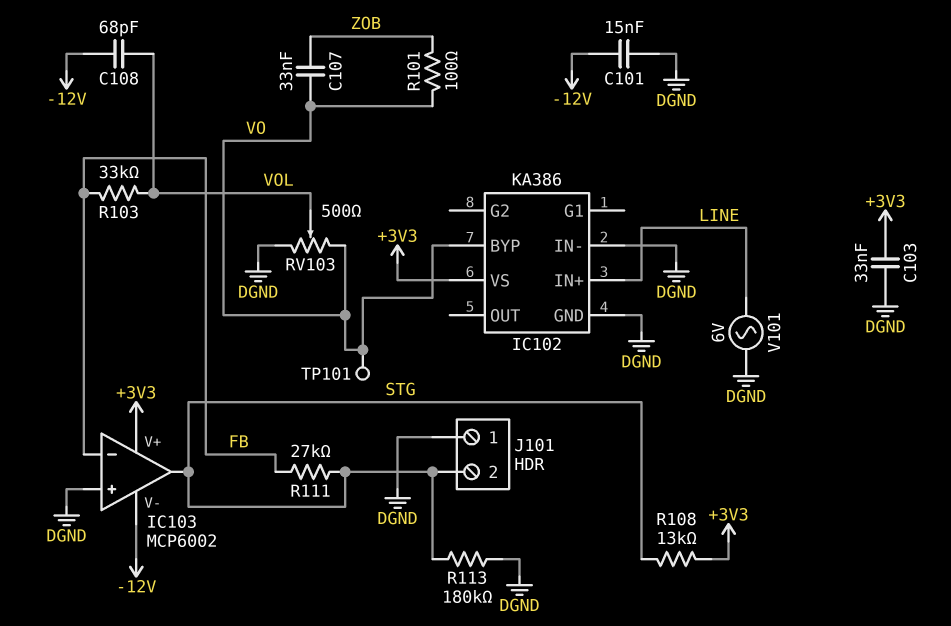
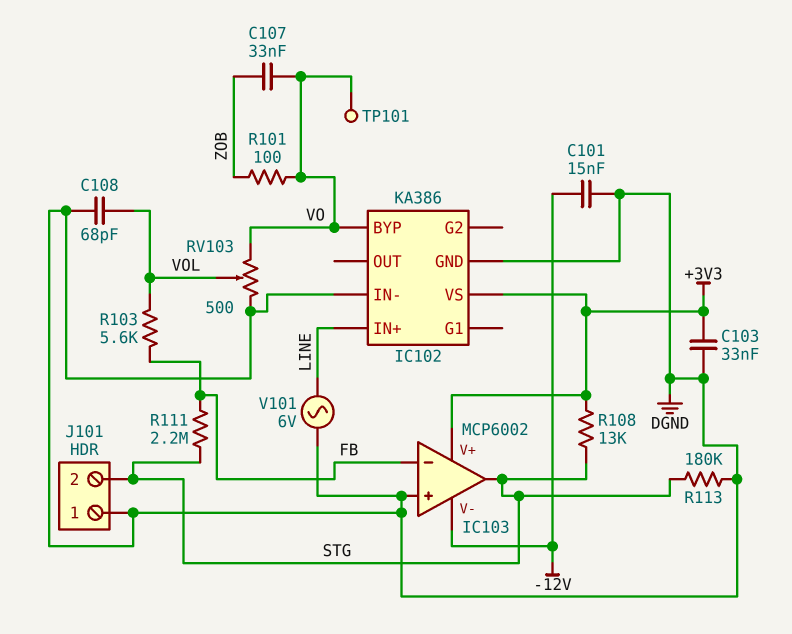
C108: 68pF (-12V, VOL) -> 68pF (DGND, VOL)
R103: 33k (FB, VOL) -> 5.6k (FB, VOL)
R111: 27k (FB, STG) -> 2.2M (FB, STG)

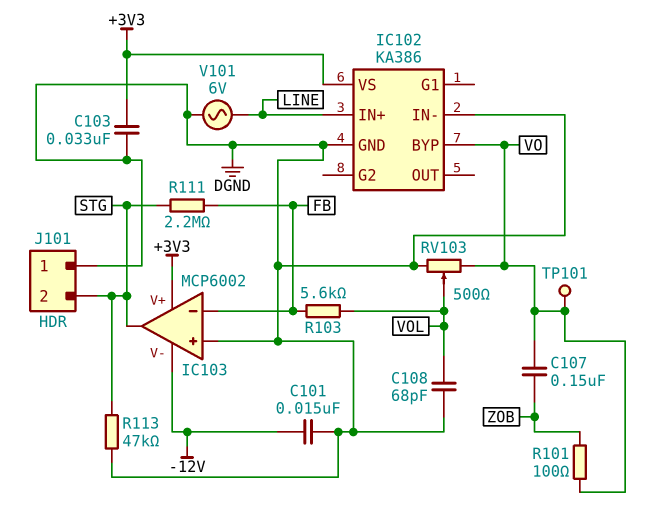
C107: 33nF (VO, ZOB) -> 150nF (VO, ZOB)
R108: 13k (+3V3, STG) -> none
R113: 180k (DGND, STG) -> 47k (DGND, STG)

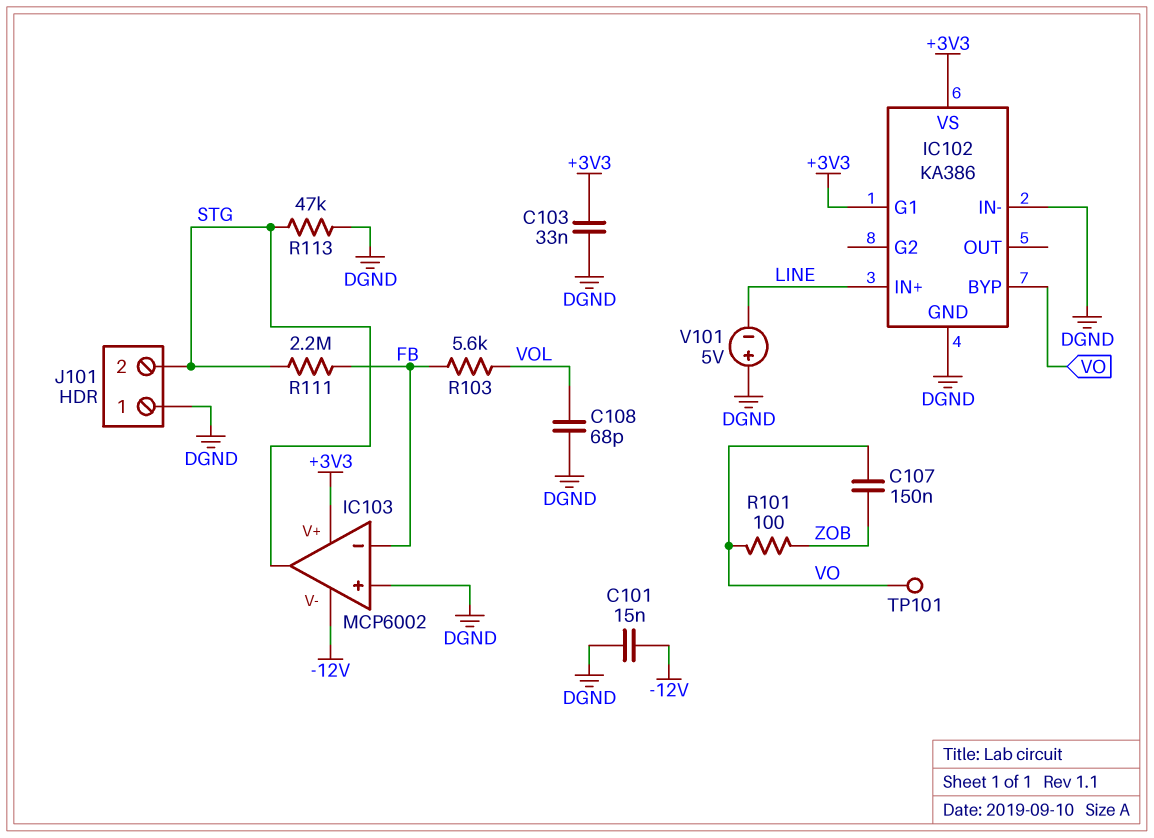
IC102 pin G1: none -> +3V3
RV103: 500 (DGND, VO, wiper VOL) -> none
V101: AC 6V (DGND, LINE) -> 5V (plus DGND, minus LINE)

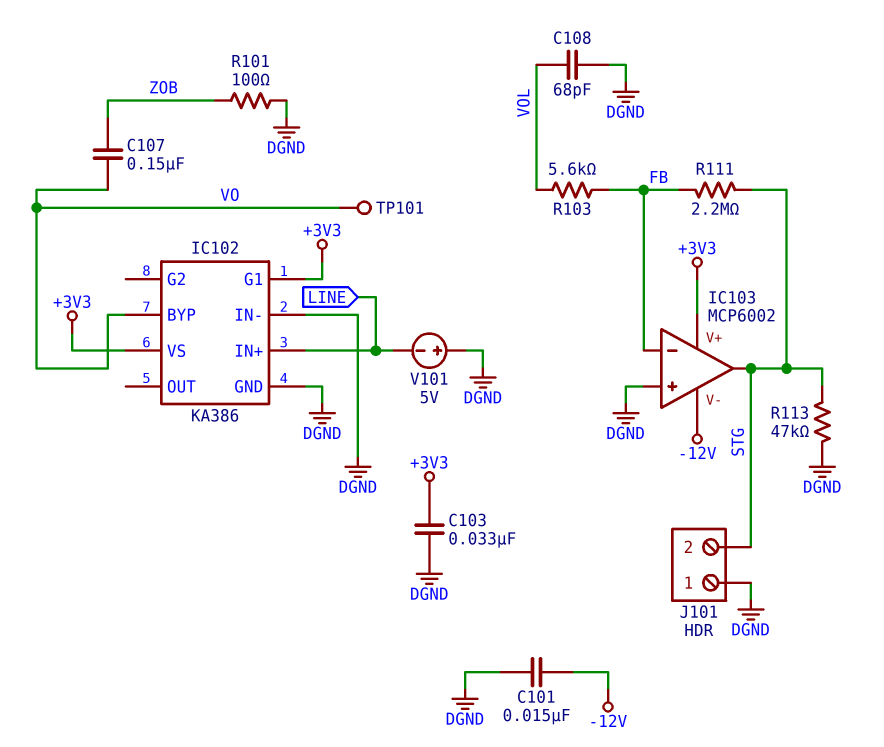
R101: 100 (VO, ZOB) -> 100 (DGND, ZOB)

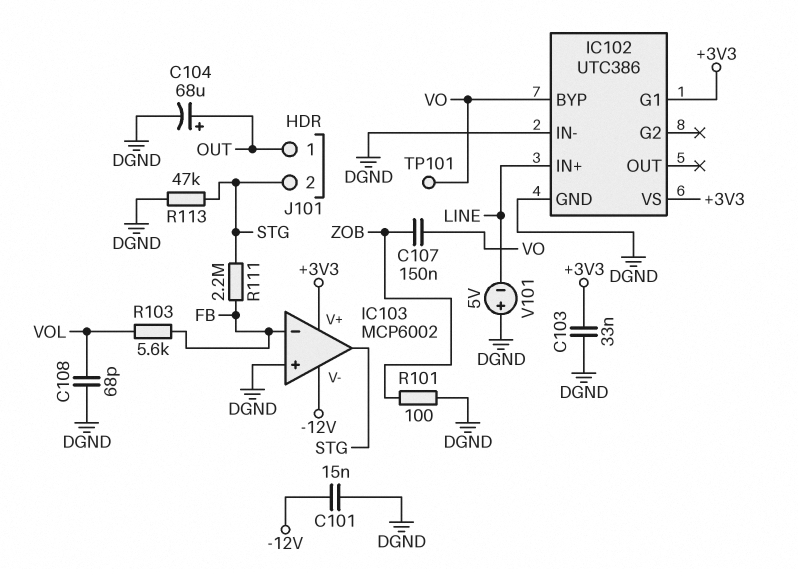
C104: none -> 68uF (plus OUT, minus DGND)
IC102: KA386 -> UTC386
J101 pin 1: DGND -> OUT

